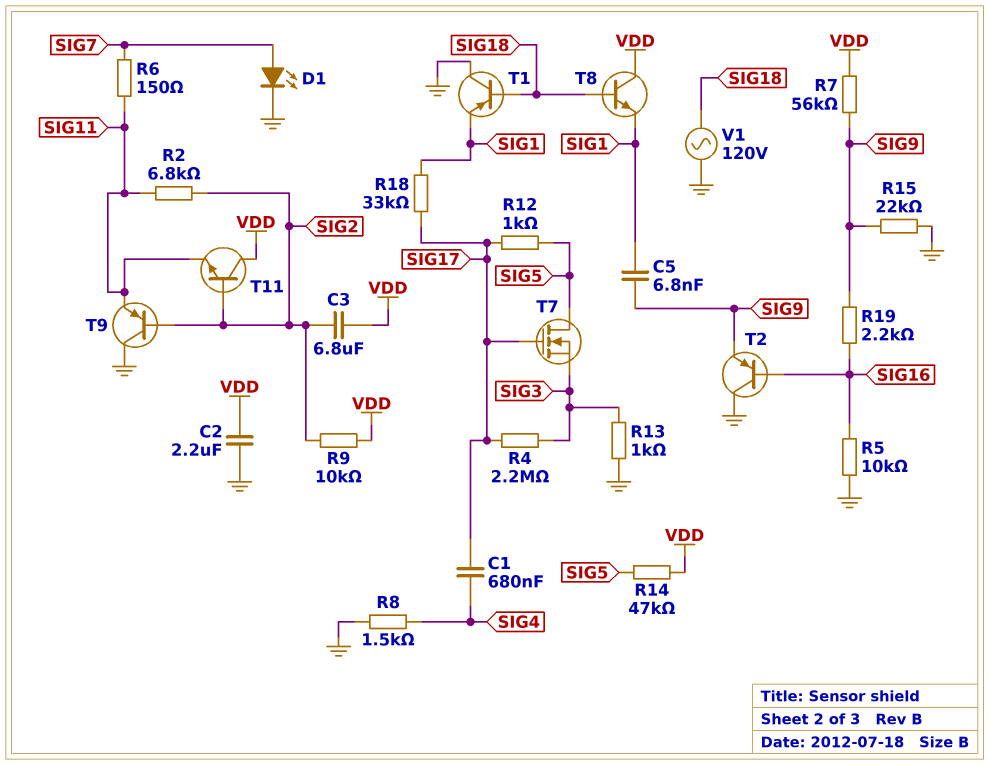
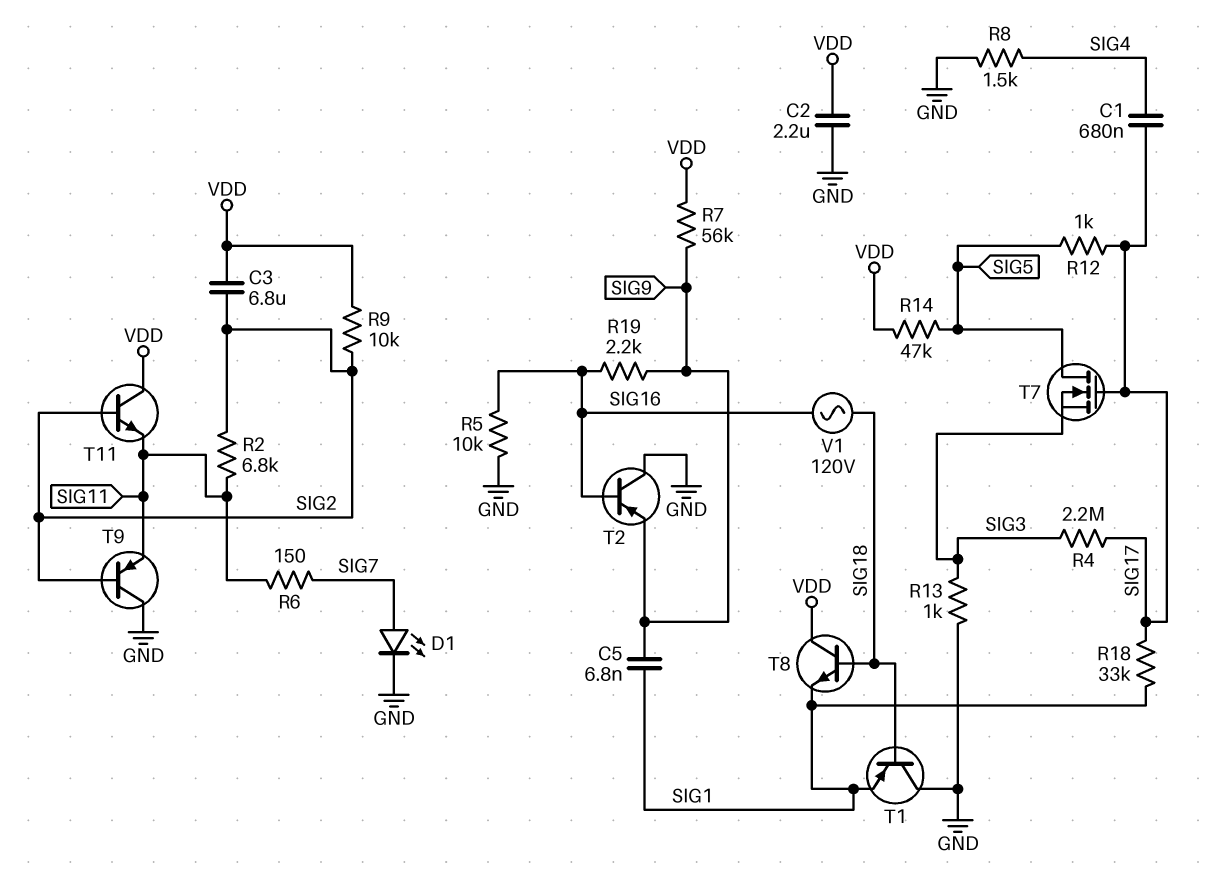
R15: 22k (GND, SIG9) -> none
V1: AC 120V (GND, SIG18) -> AC 120V (SIG16, SIG18)

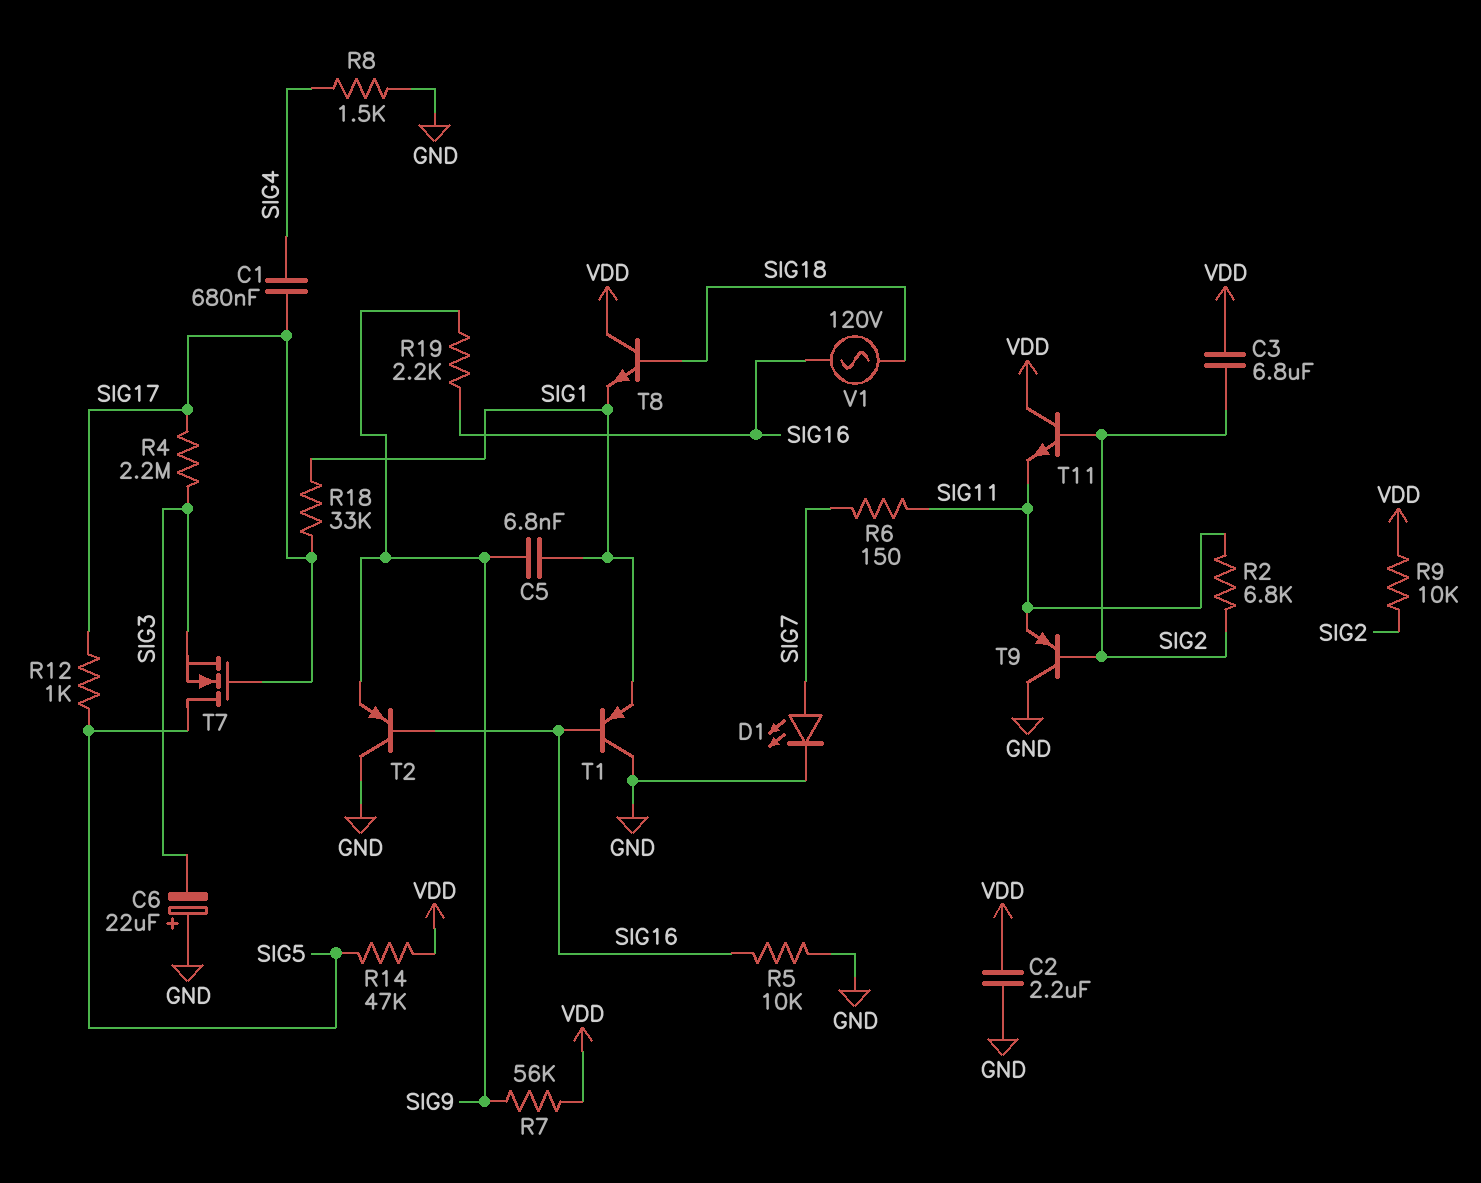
C6: none -> 22uF (plus GND, minus SIG3)
R13: 1k (GND, SIG3) -> none
T1: PNP (B SIG18, C GND, E SIG1) -> PNP (B SIG16, C GND, E SIG1)

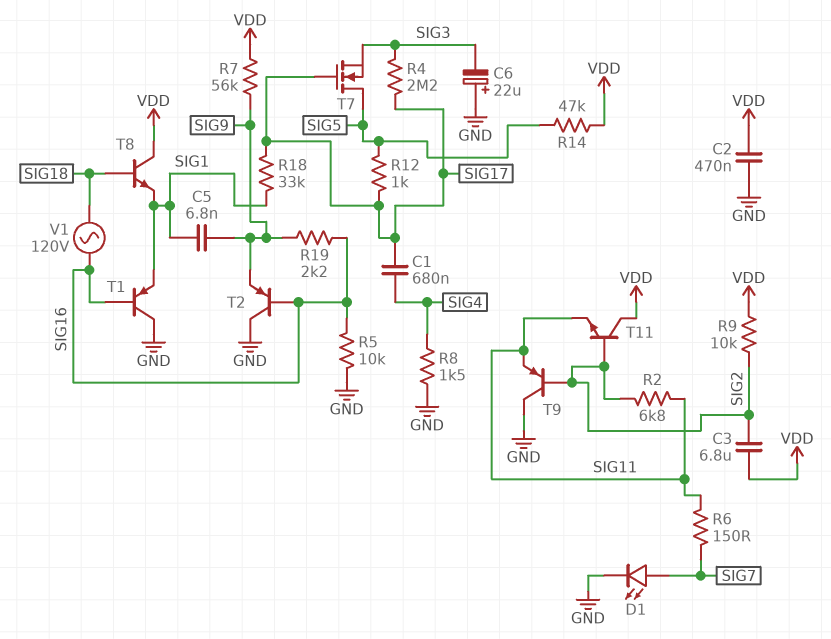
C2: 2.2uF (GND, VDD) -> 470nF (GND, VDD)

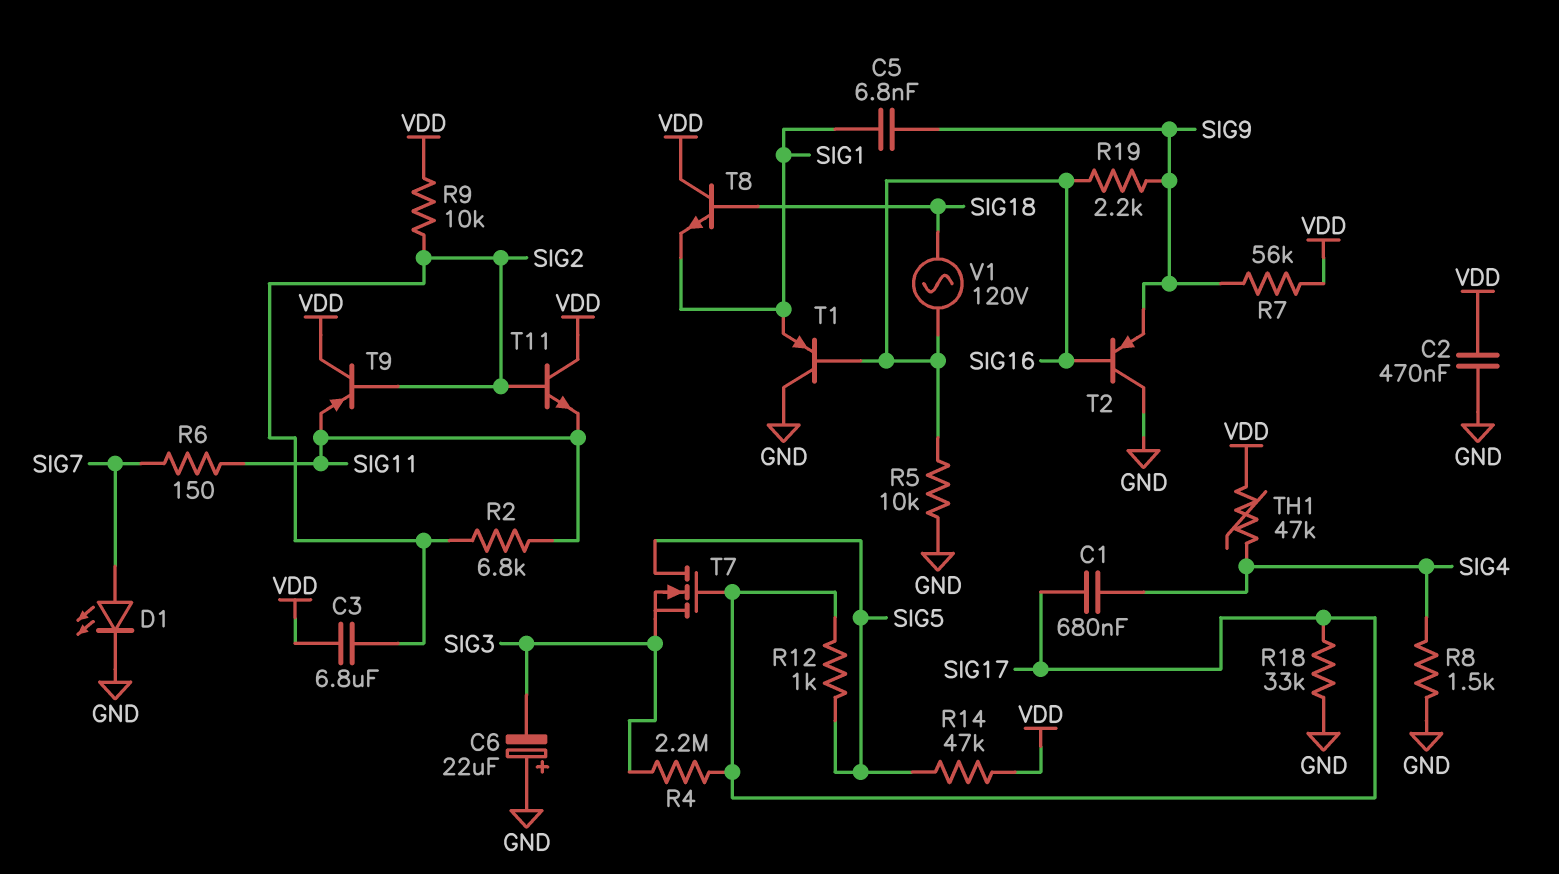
R18: 33k (SIG1, SIG17) -> 33k (GND, SIG17)
T9: PNP (B SIG2, C GND, E SIG11) -> PNP (B SIG2, C VDD, E SIG11)
TH1: none -> 47k (SIG4, VDD)

